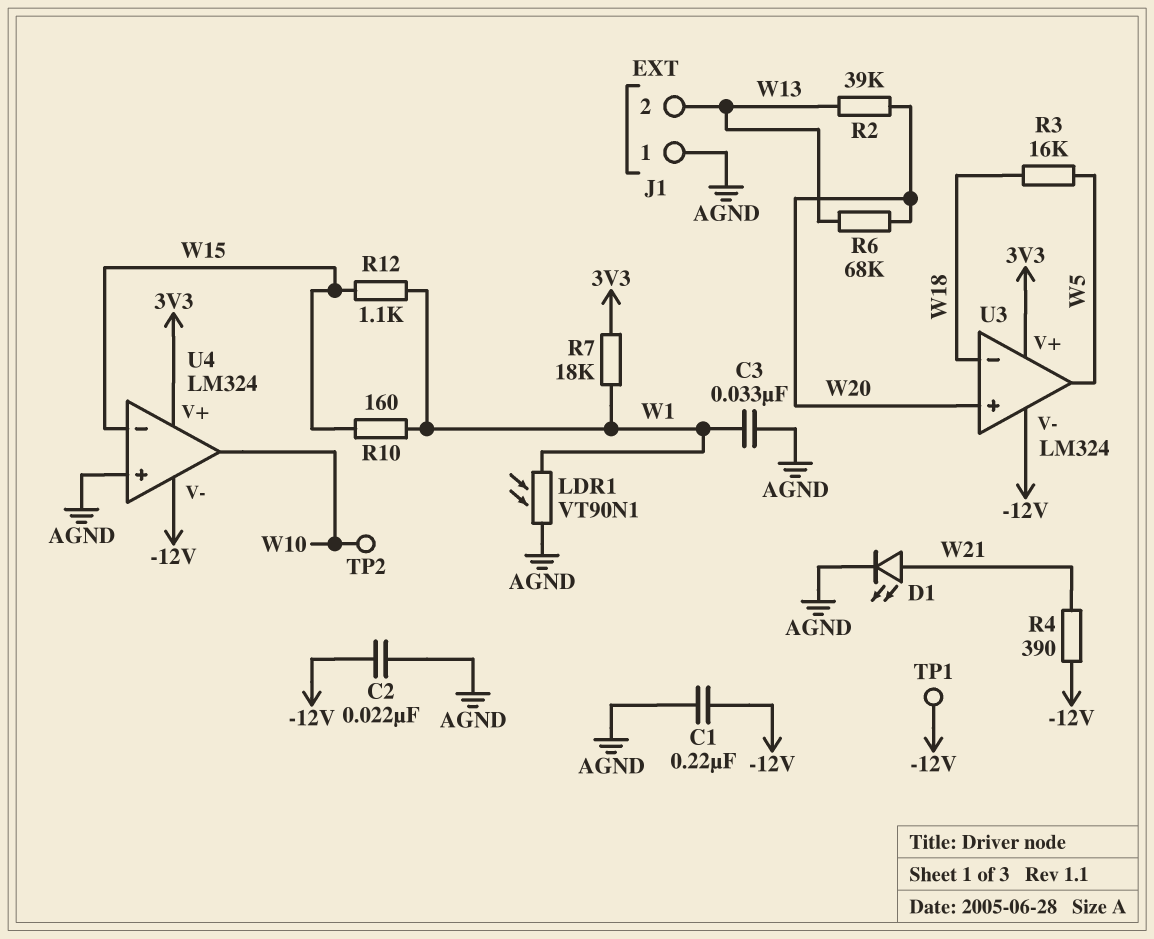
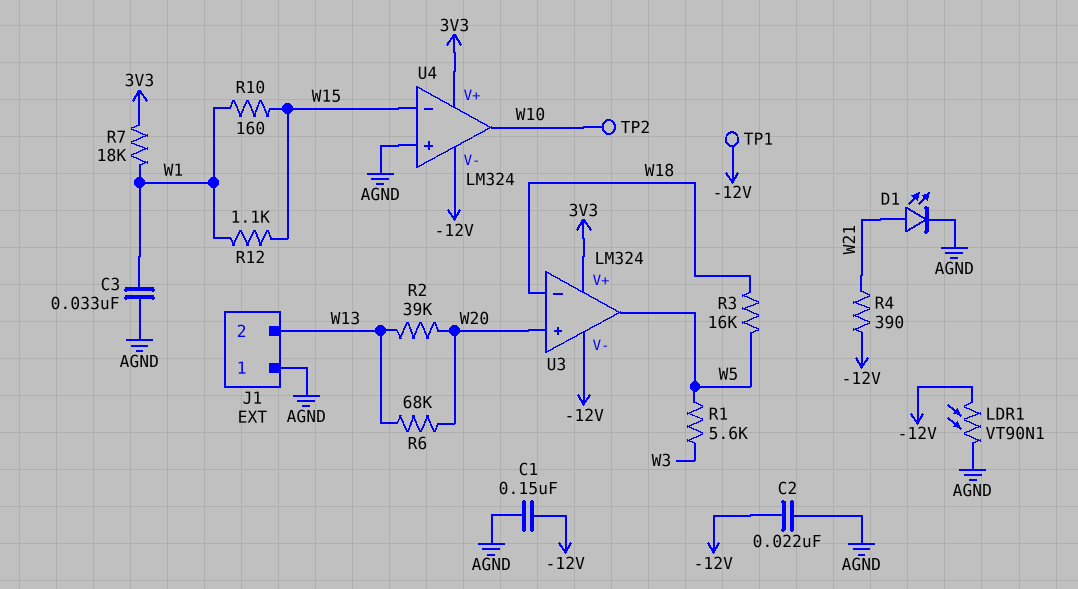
C1: 220nF (-12V, AGND) -> 150nF (-12V, AGND)
LDR1: VT90N1 (AGND, W1) -> VT90N1 (-12V, AGND)
R1: none -> 5.6k (W3, W5)

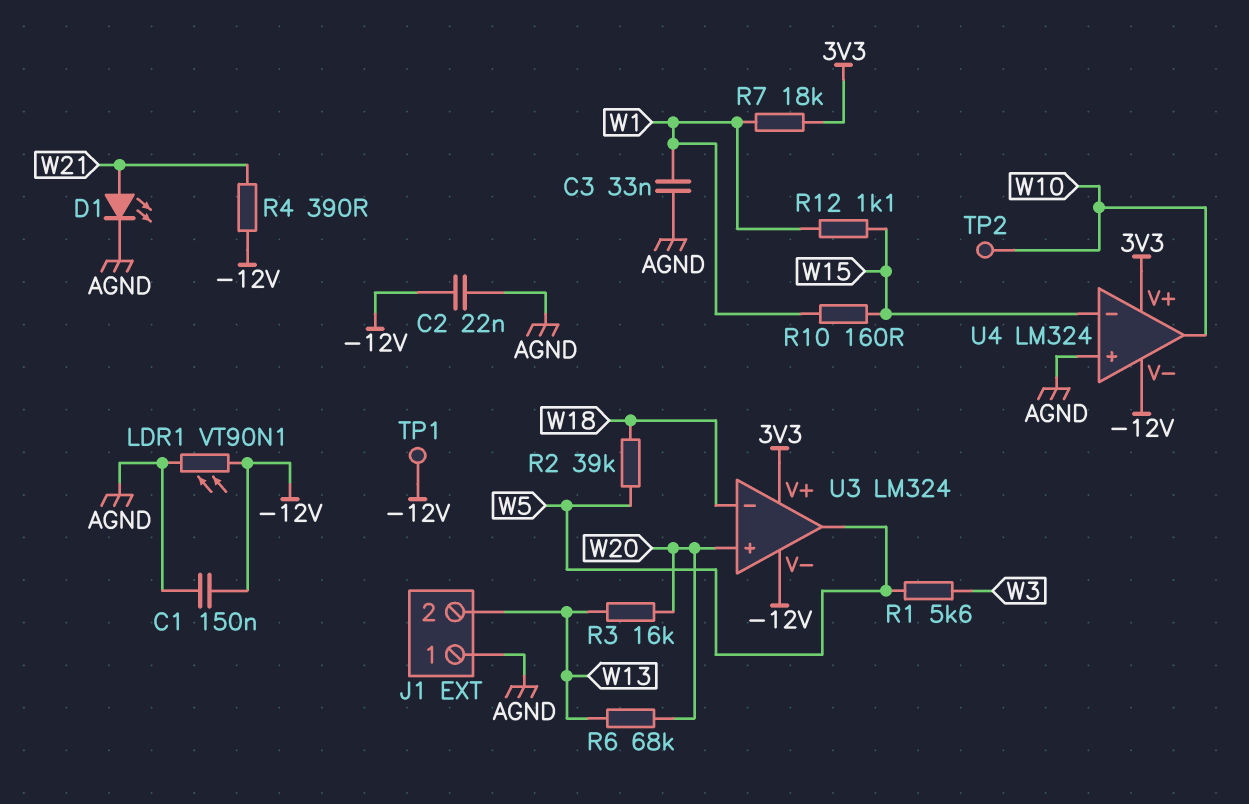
R2: 39k (W13, W20) -> 39k (W5, W18)
R3: 16k (W5, W18) -> 16k (W13, W20)

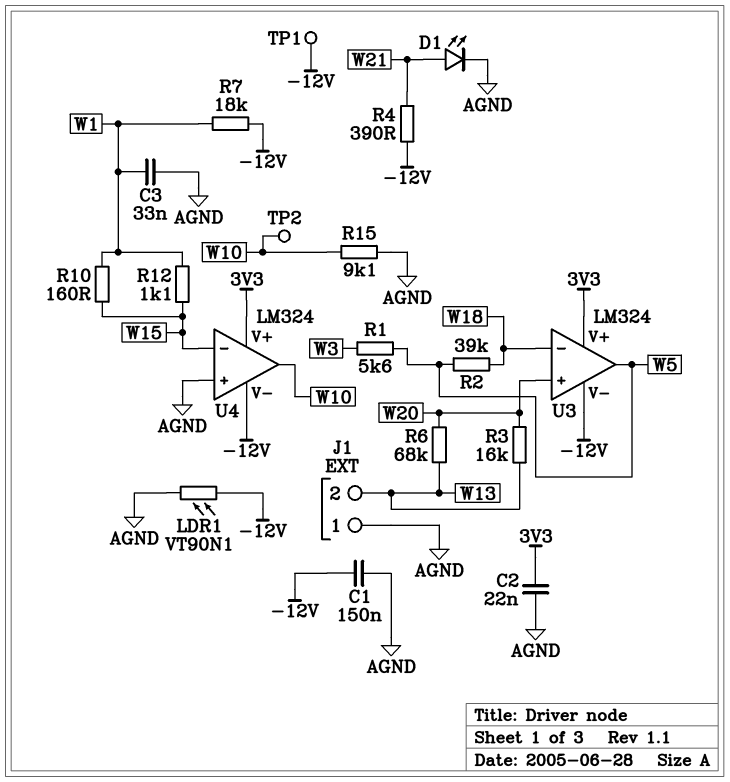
C2: 22nF (-12V, AGND) -> 22nF (3V3, AGND)
R7: 18k (3V3, W1) -> 18k (-12V, W1)
R15: none -> 9.1k (AGND, W10)

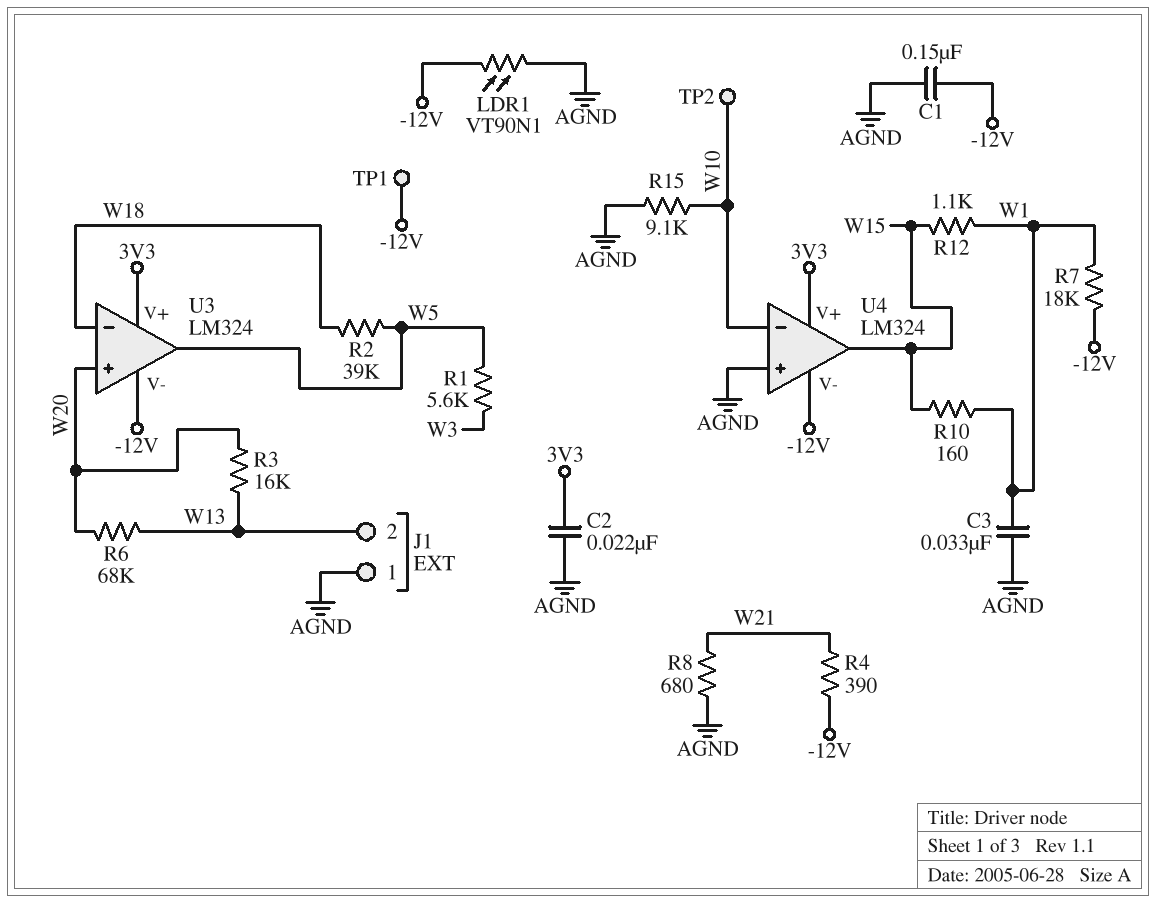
D1: LED (A W21, K AGND) -> none
R8: none -> 680 (AGND, W21)
U4 pin in-: W15 -> W10
U4 pin out: W10 -> W15

